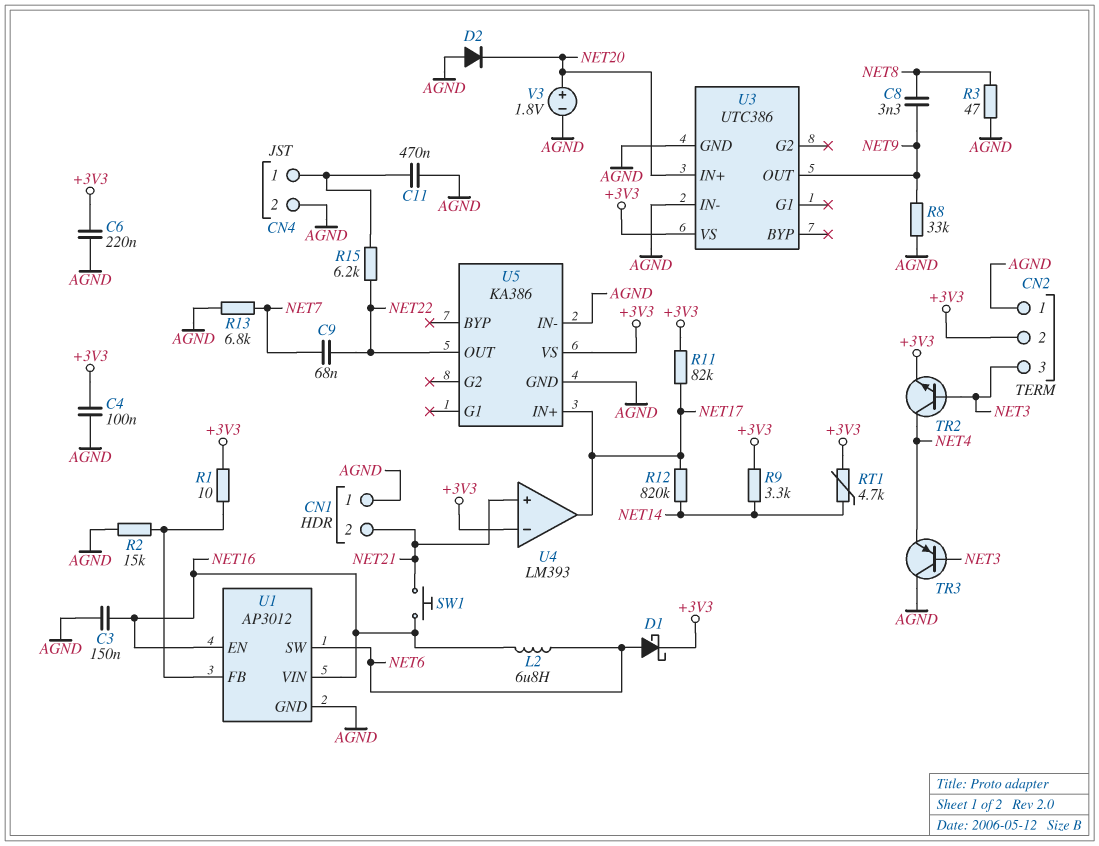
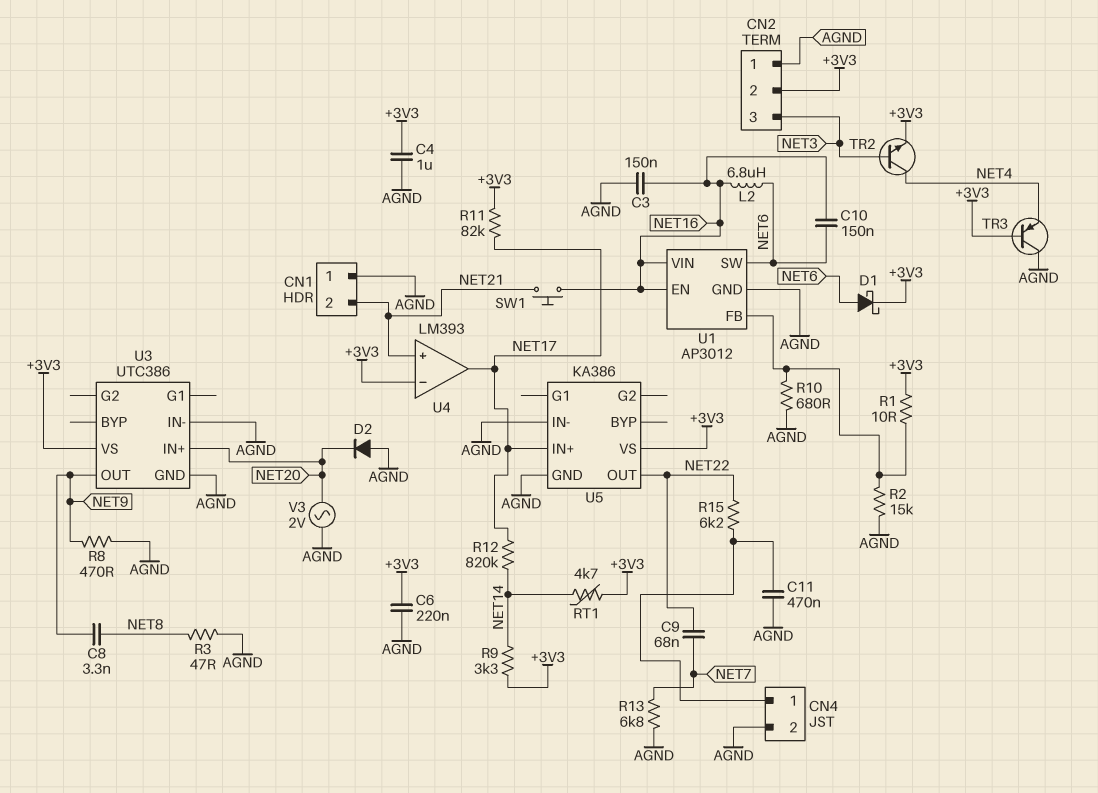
C4: 100nF (+3V3, AGND) -> 1uF (+3V3, AGND)
C10: none -> 150nF (NET6, NET16)
R8: 33k (AGND, NET9) -> 470 (AGND, NET9)
R10: none -> 680 (AGND, U1/FB)
TR3: PNP (B NET3, C AGND, E NET4) -> PNP (B +3V3, C AGND, E NET4)
V3: 1.8V (plus NET20, minus AGND) -> AC 2V (AGND, NET20)

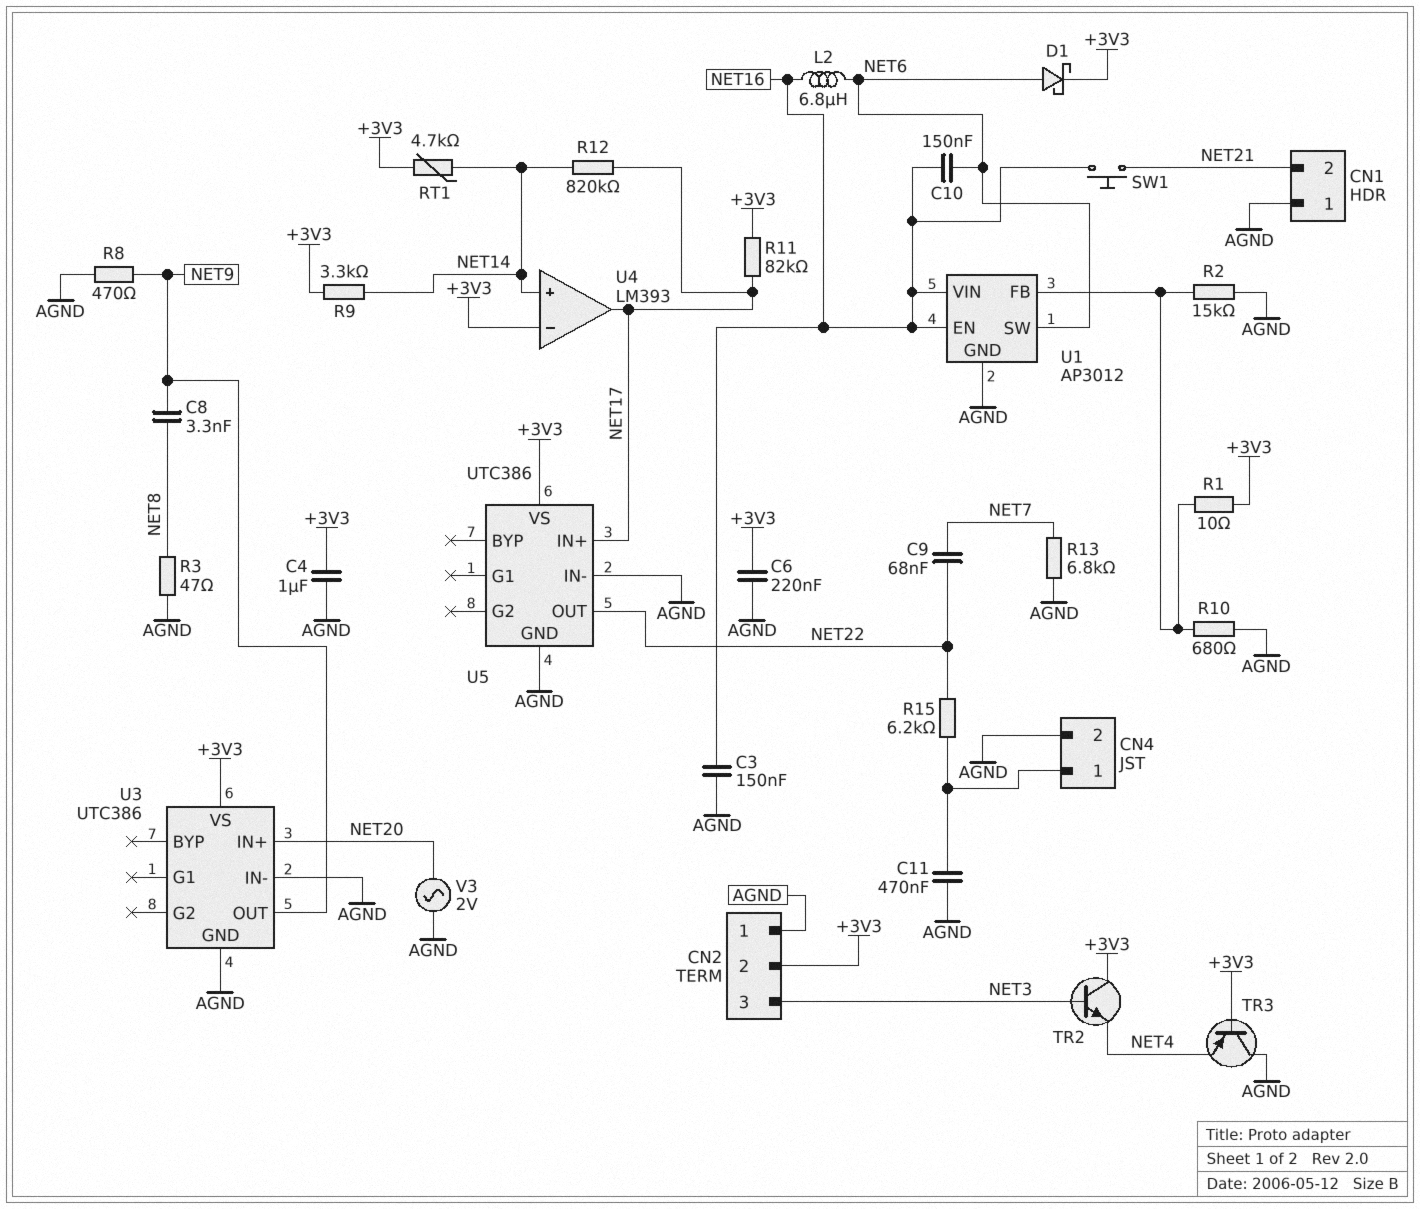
D2: diode (A AGND, K NET20) -> none
TR2: NPN (B NET3, C NET4, E +3V3) -> NPN (B NET3, C +3V3, E NET4)
U4 pin in+: NET21 -> NET14
U5: KA386 -> UTC386

